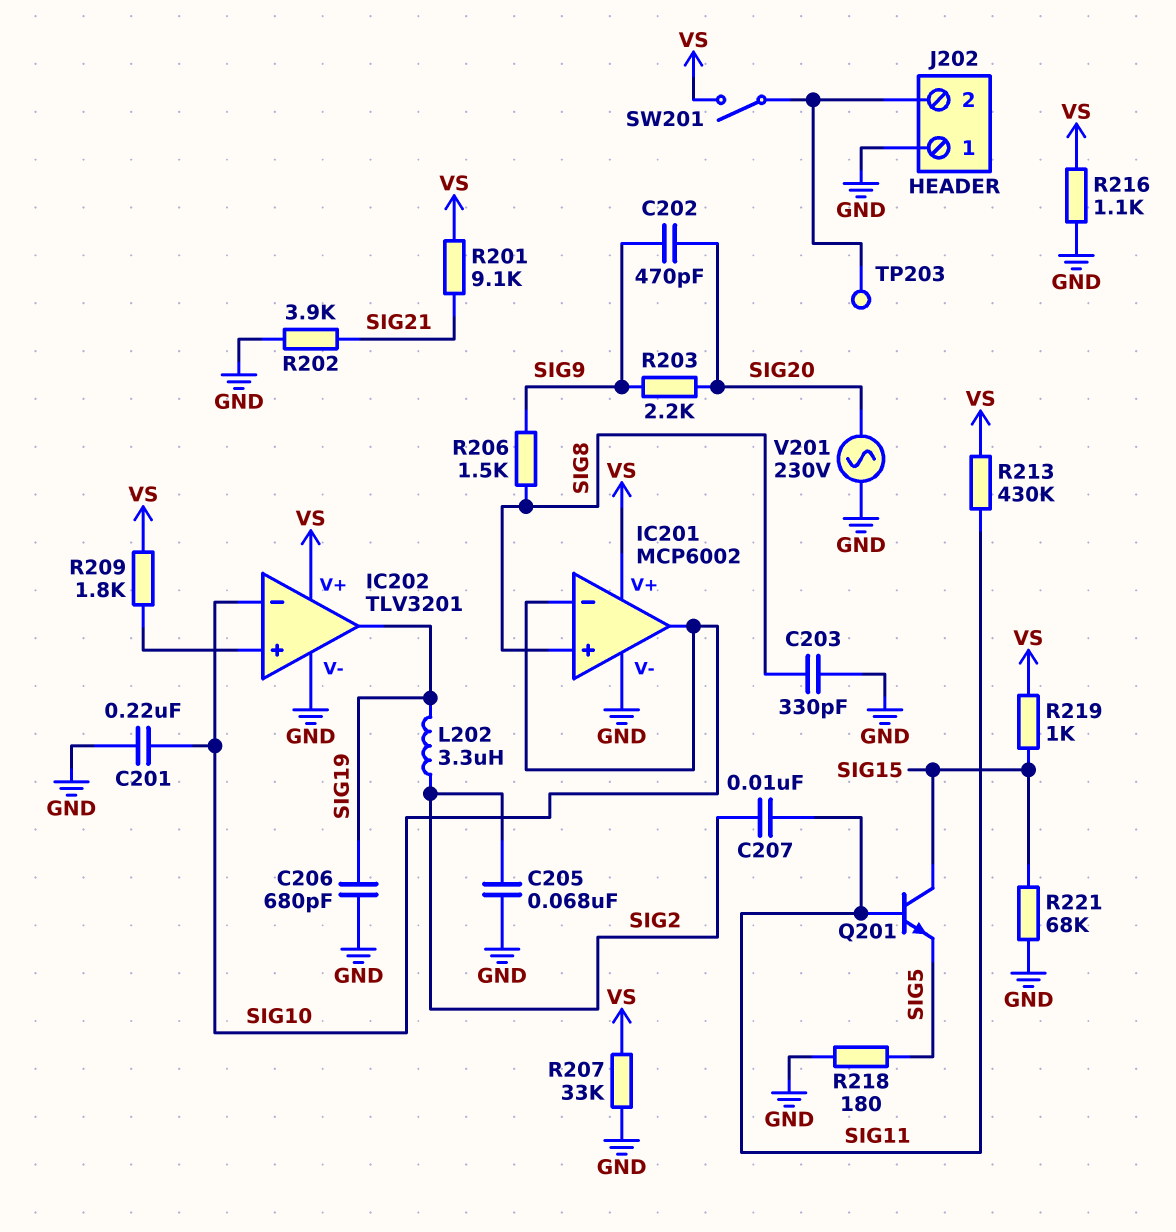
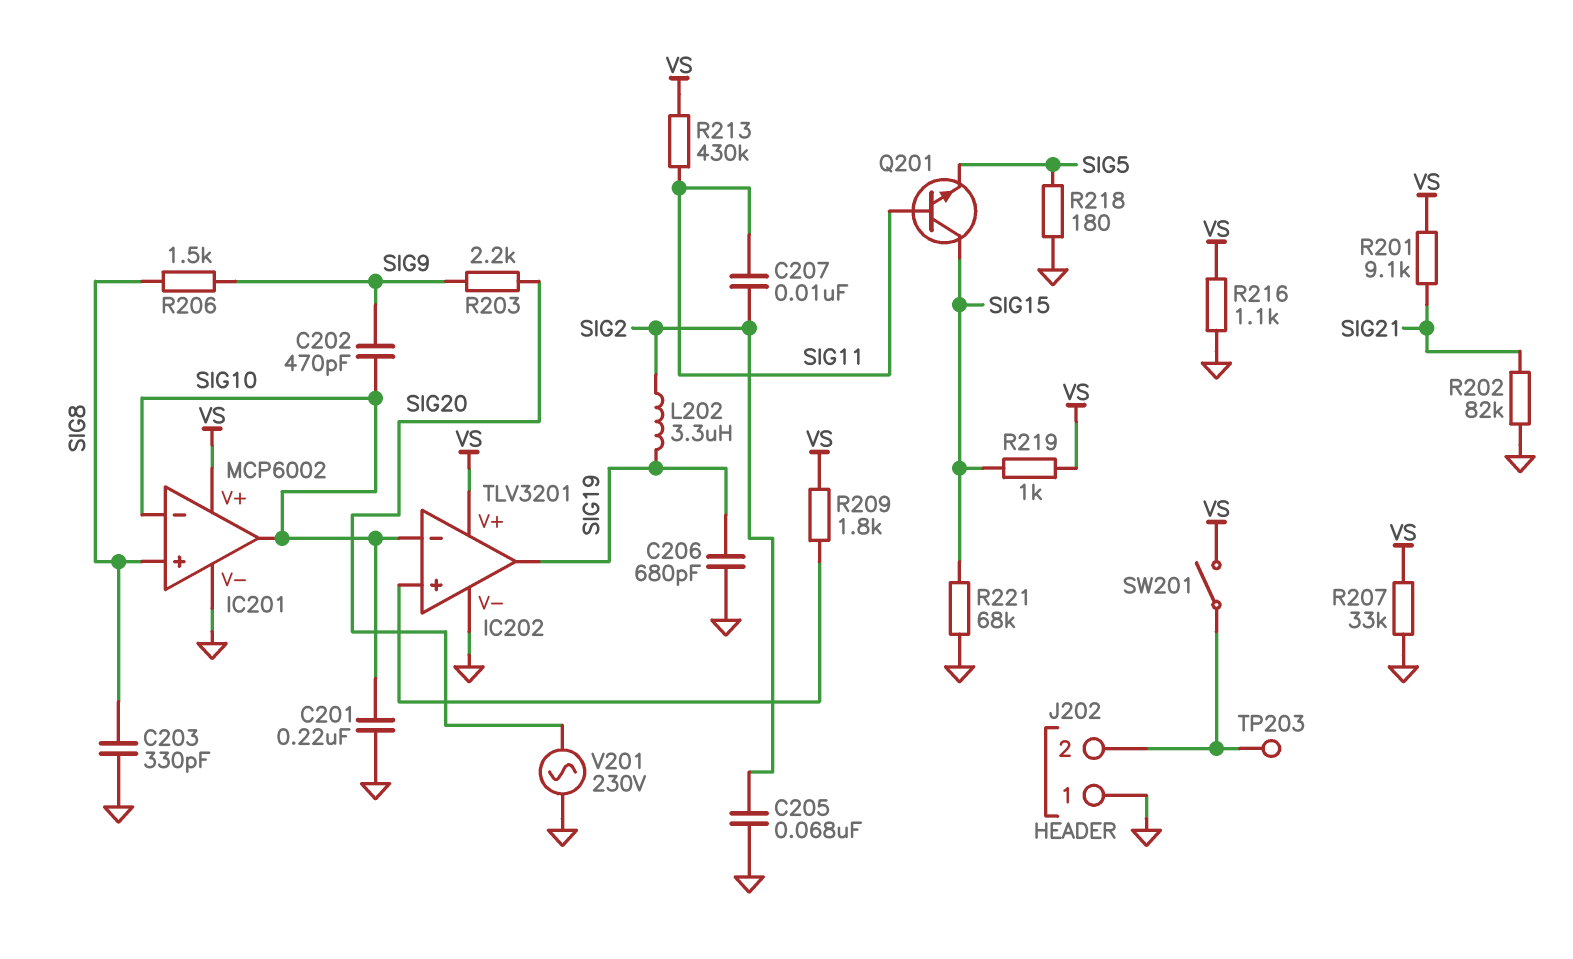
C202: 470pF (SIG9, SIG20) -> 470pF (SIG9, SIG10)
R202: 3.9k (GND, SIG21) -> 82k (GND, SIG21)

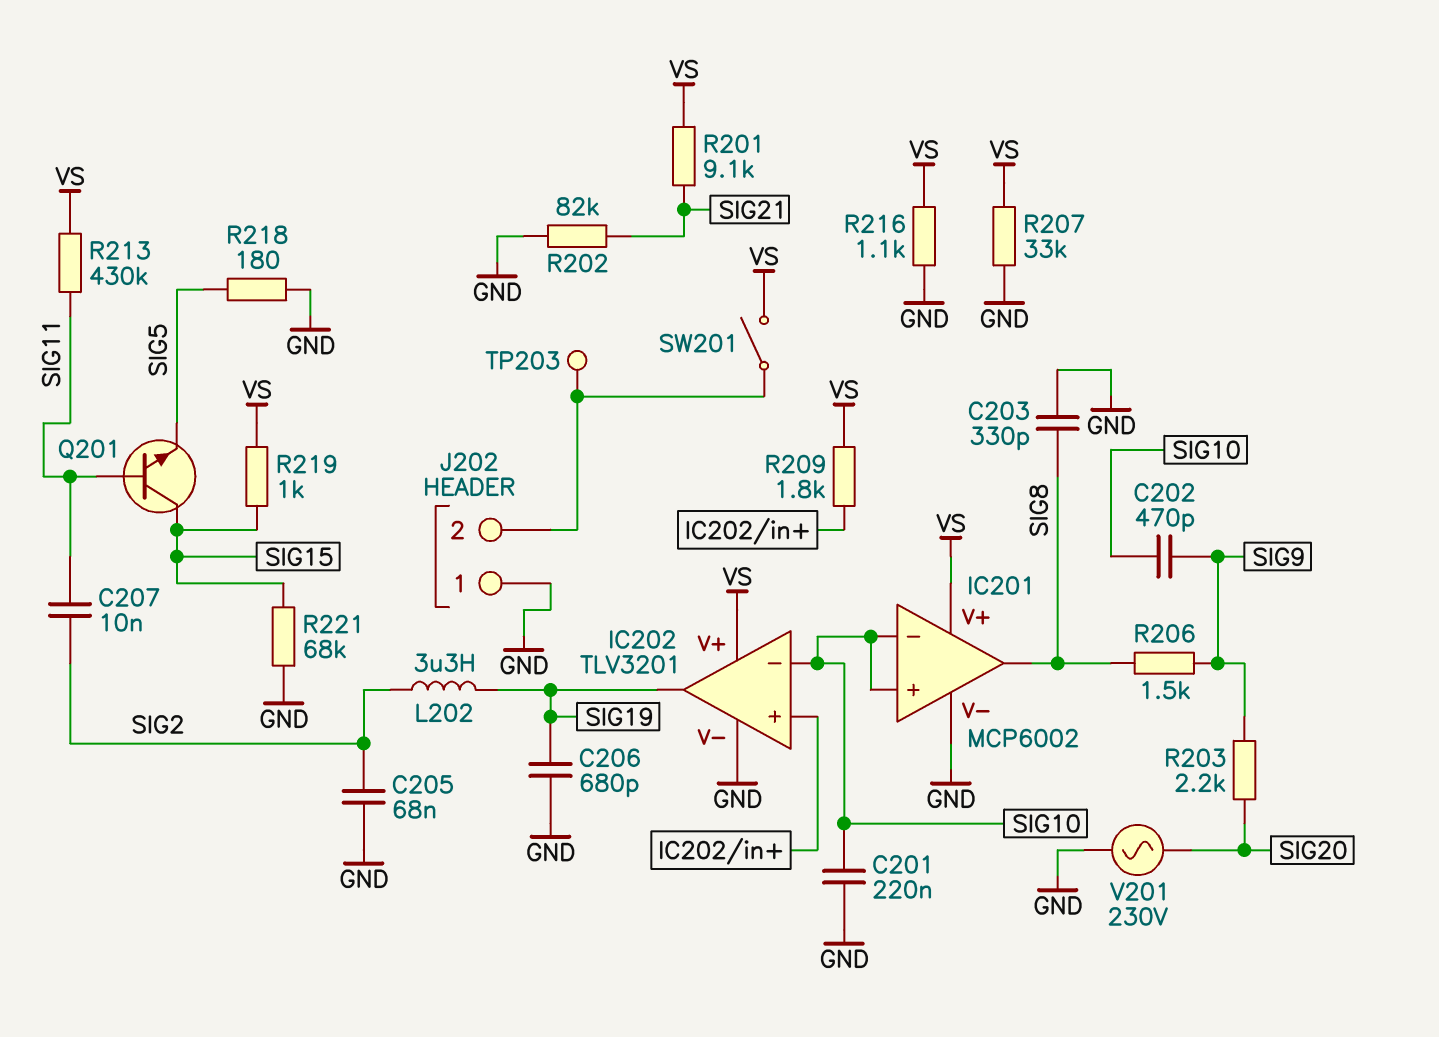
IC201 pin in+: SIG8 -> SIG10
IC201 pin out: SIG10 -> SIG8

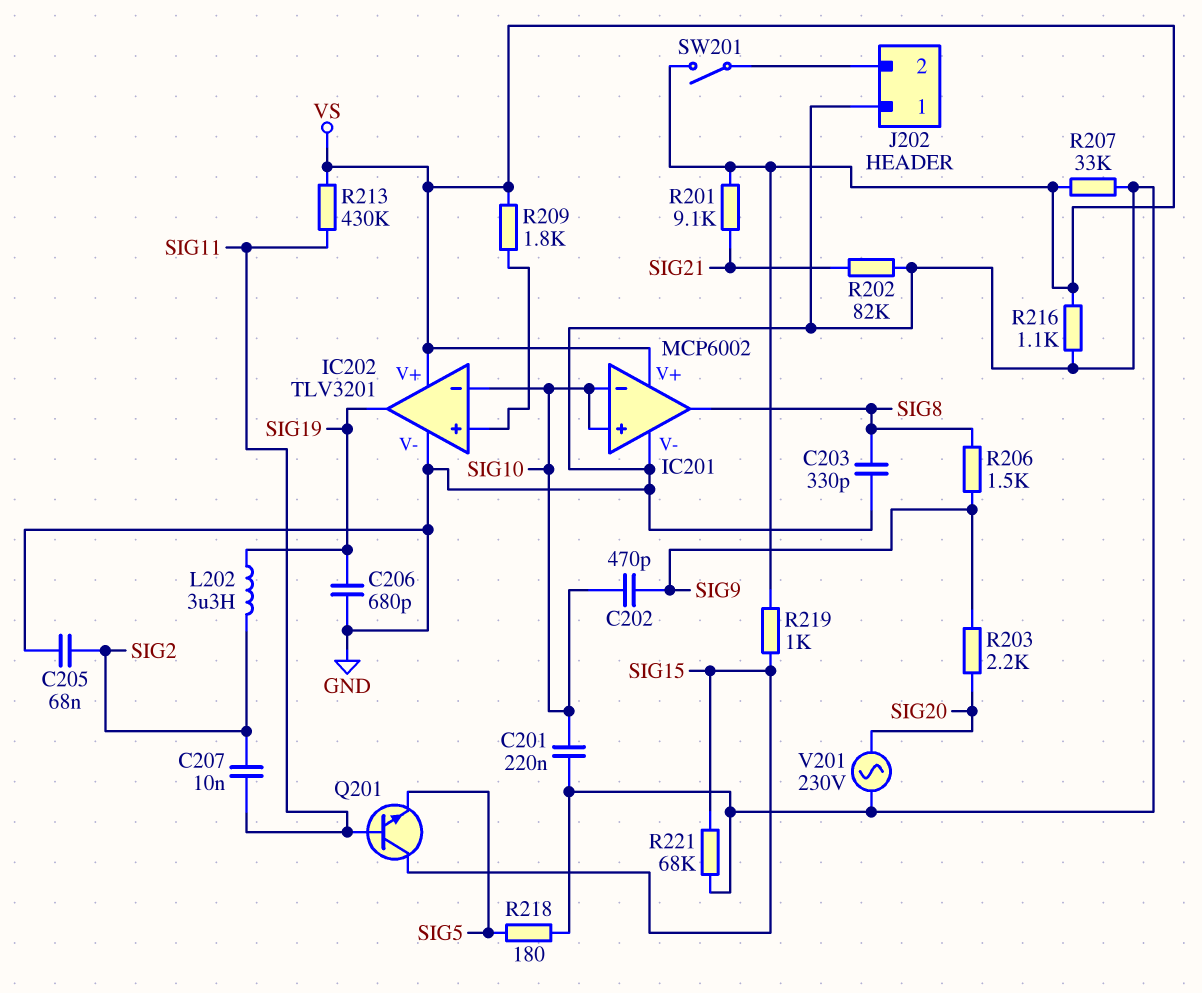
TP203: test point (J202/2) -> none

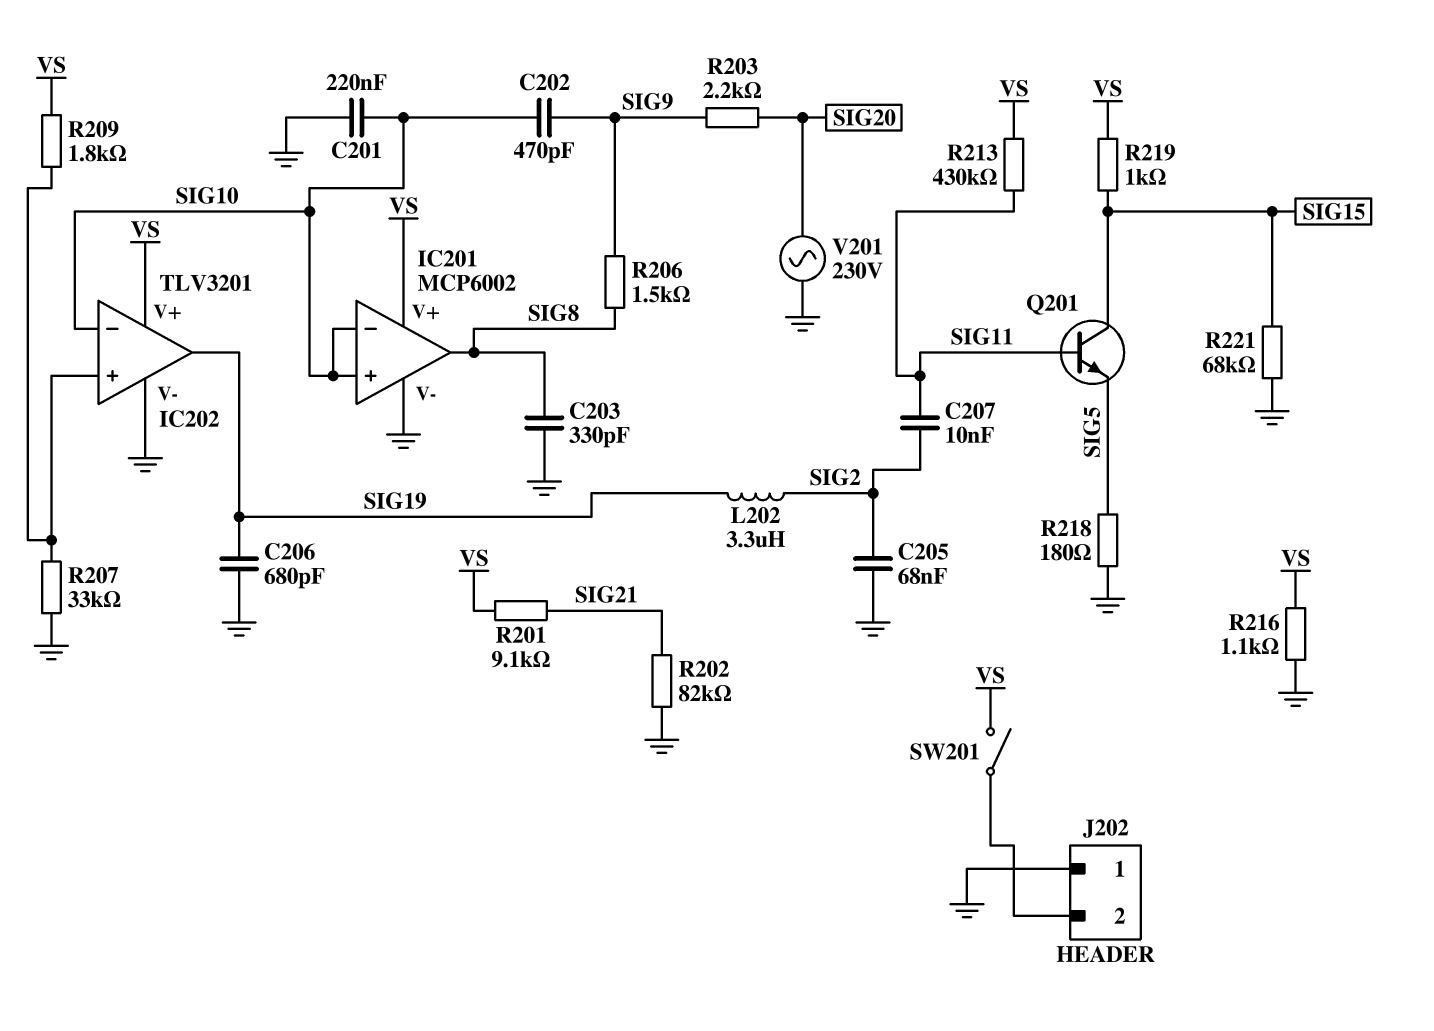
R207: 33k (GND, VS) -> 33k (GND, IC202/in+)

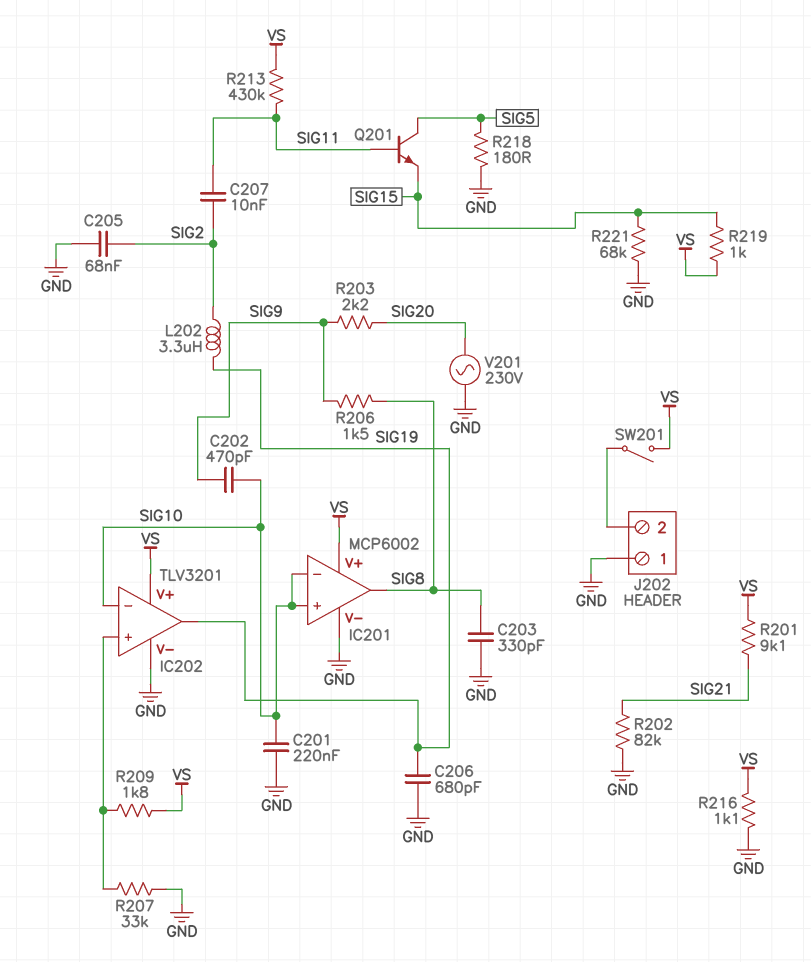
Q201: NPN (B SIG11, C SIG15, E SIG5) -> NPN (B SIG11, C SIG5, E SIG15)

